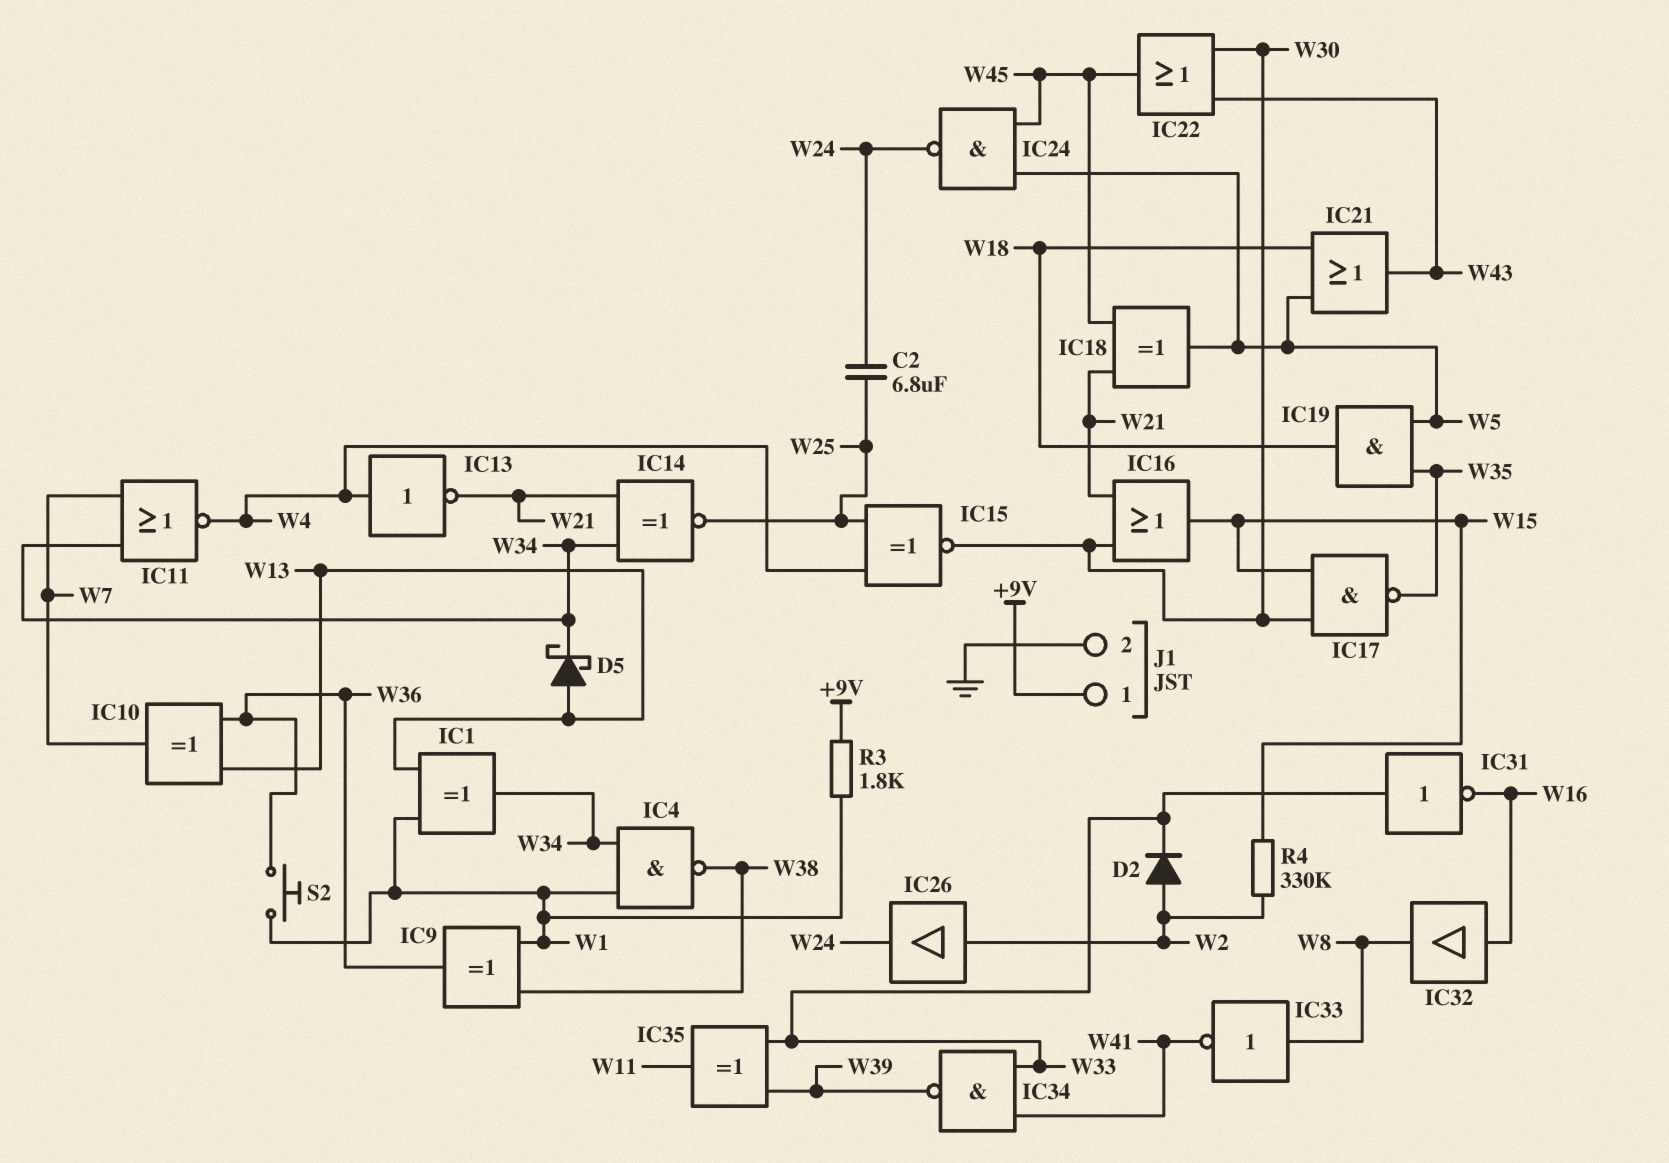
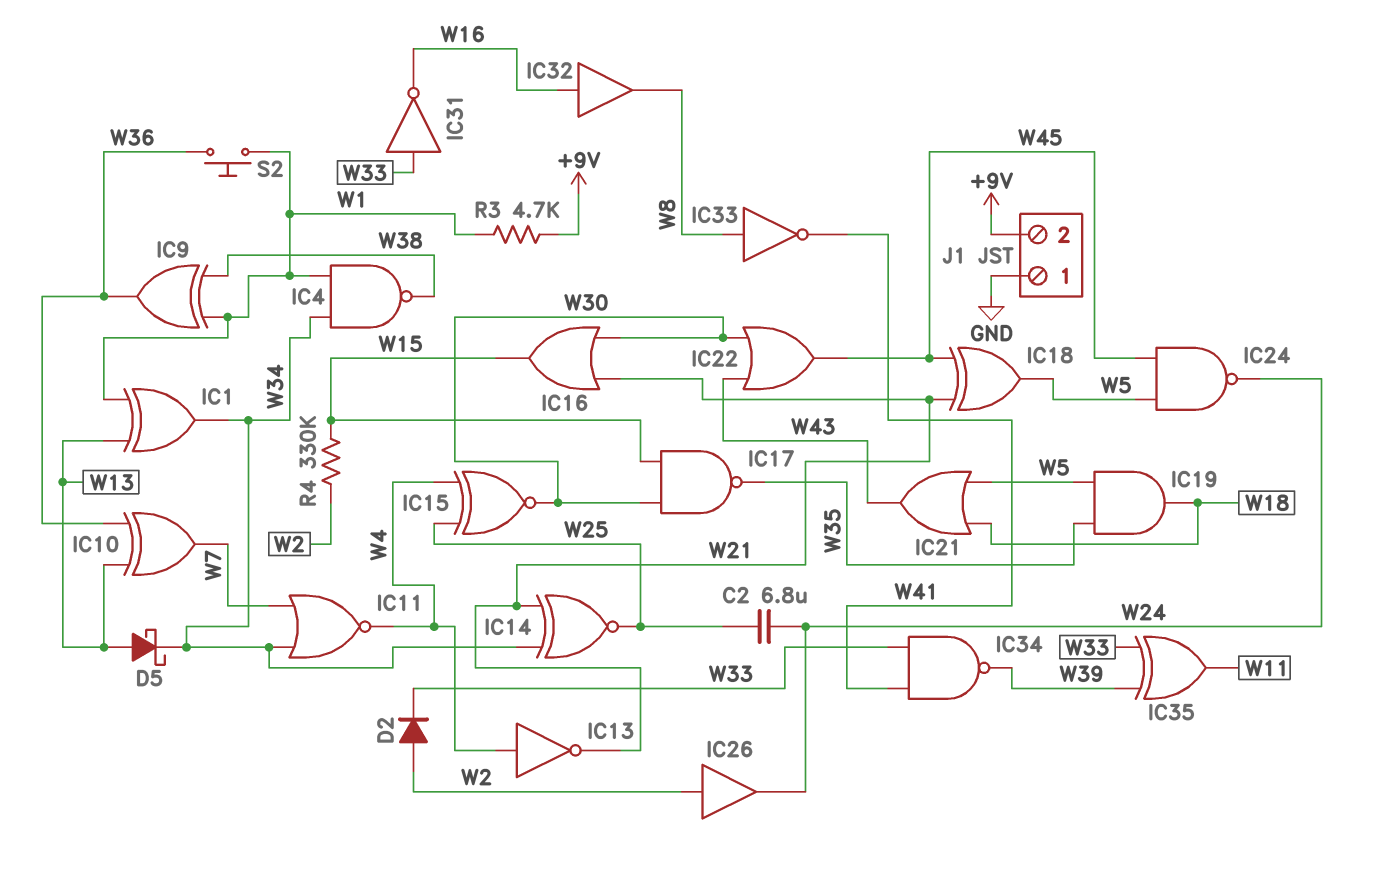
J1 pin 1: +9V -> GND
J1 pin 2: GND -> +9V
R3: 1.8k (+9V, W1) -> 4.7k (+9V, W1)

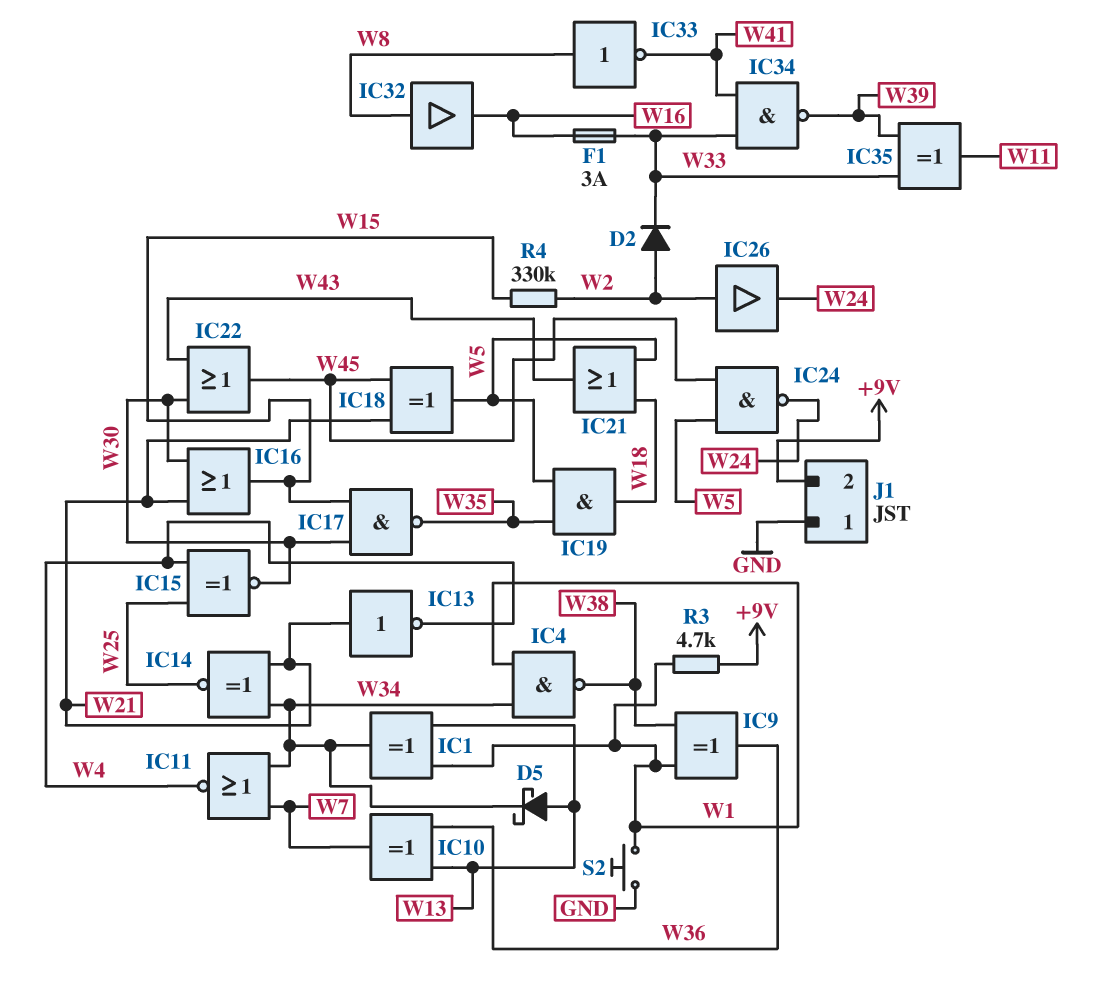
C2: 6.8uF (W24, W25) -> none
F1: none -> 3A (W16, W33)
IC13: NOT (in W4, out W21) -> NOT (in W21, out W4)
IC31: NOT (in W33, out W16) -> none
IC32: buffer (in W16, out W8) -> buffer (in W8, out W16)
S2: button (W1, W36) -> button (GND, W1)

